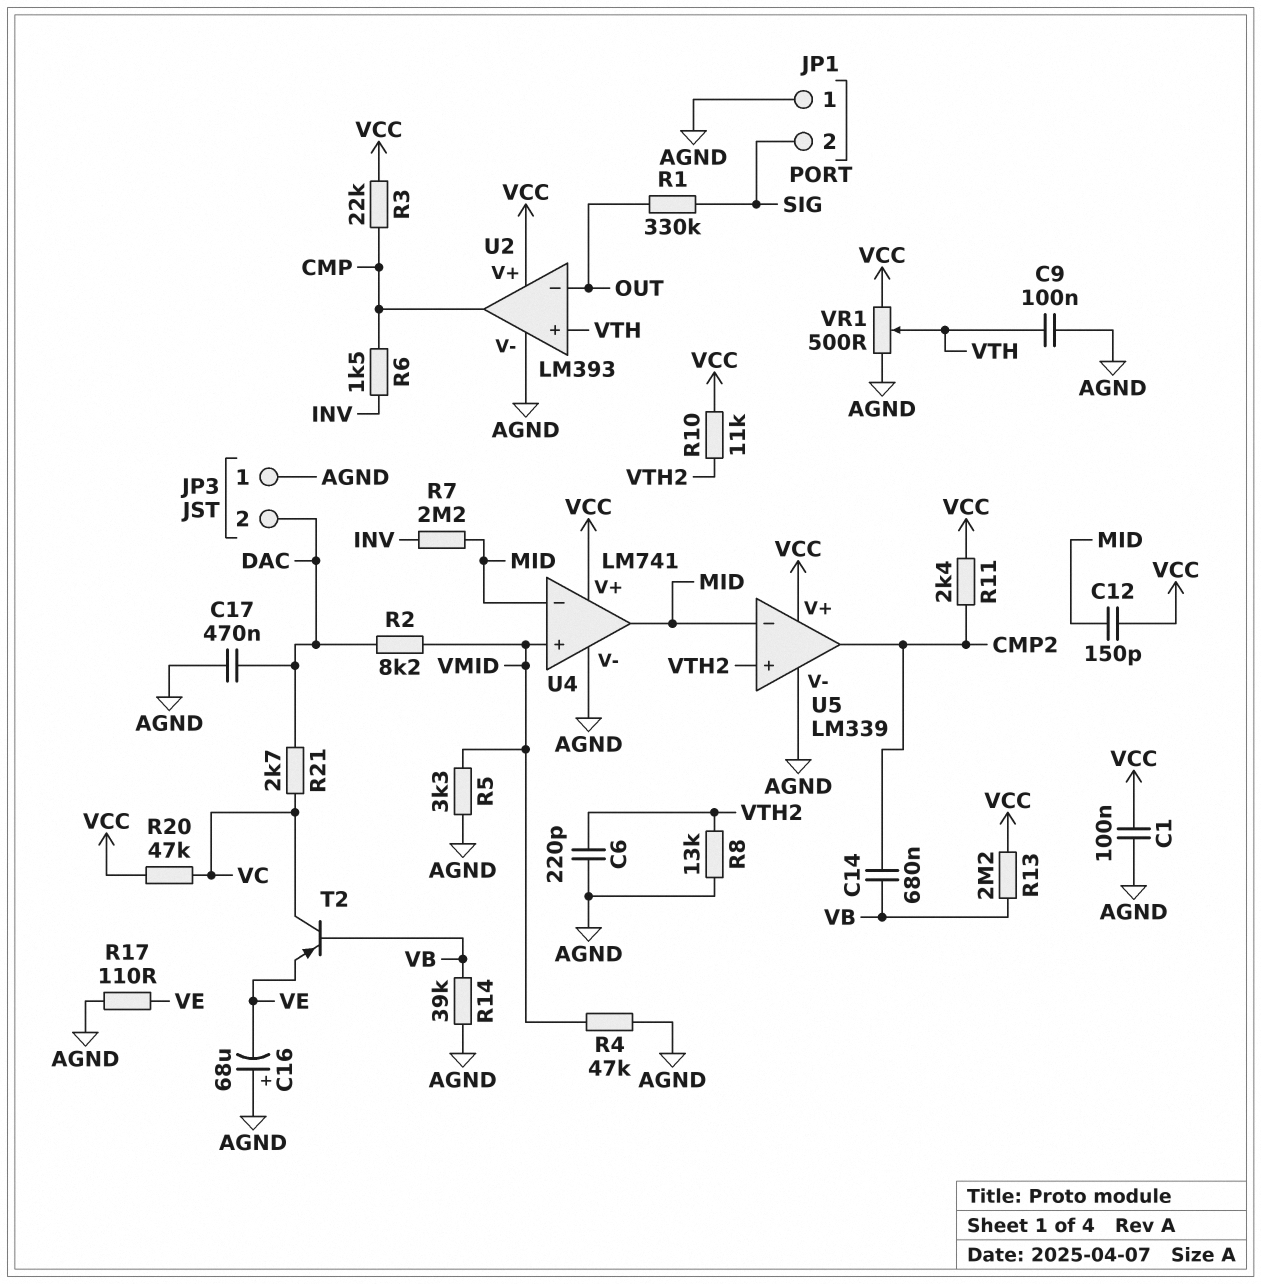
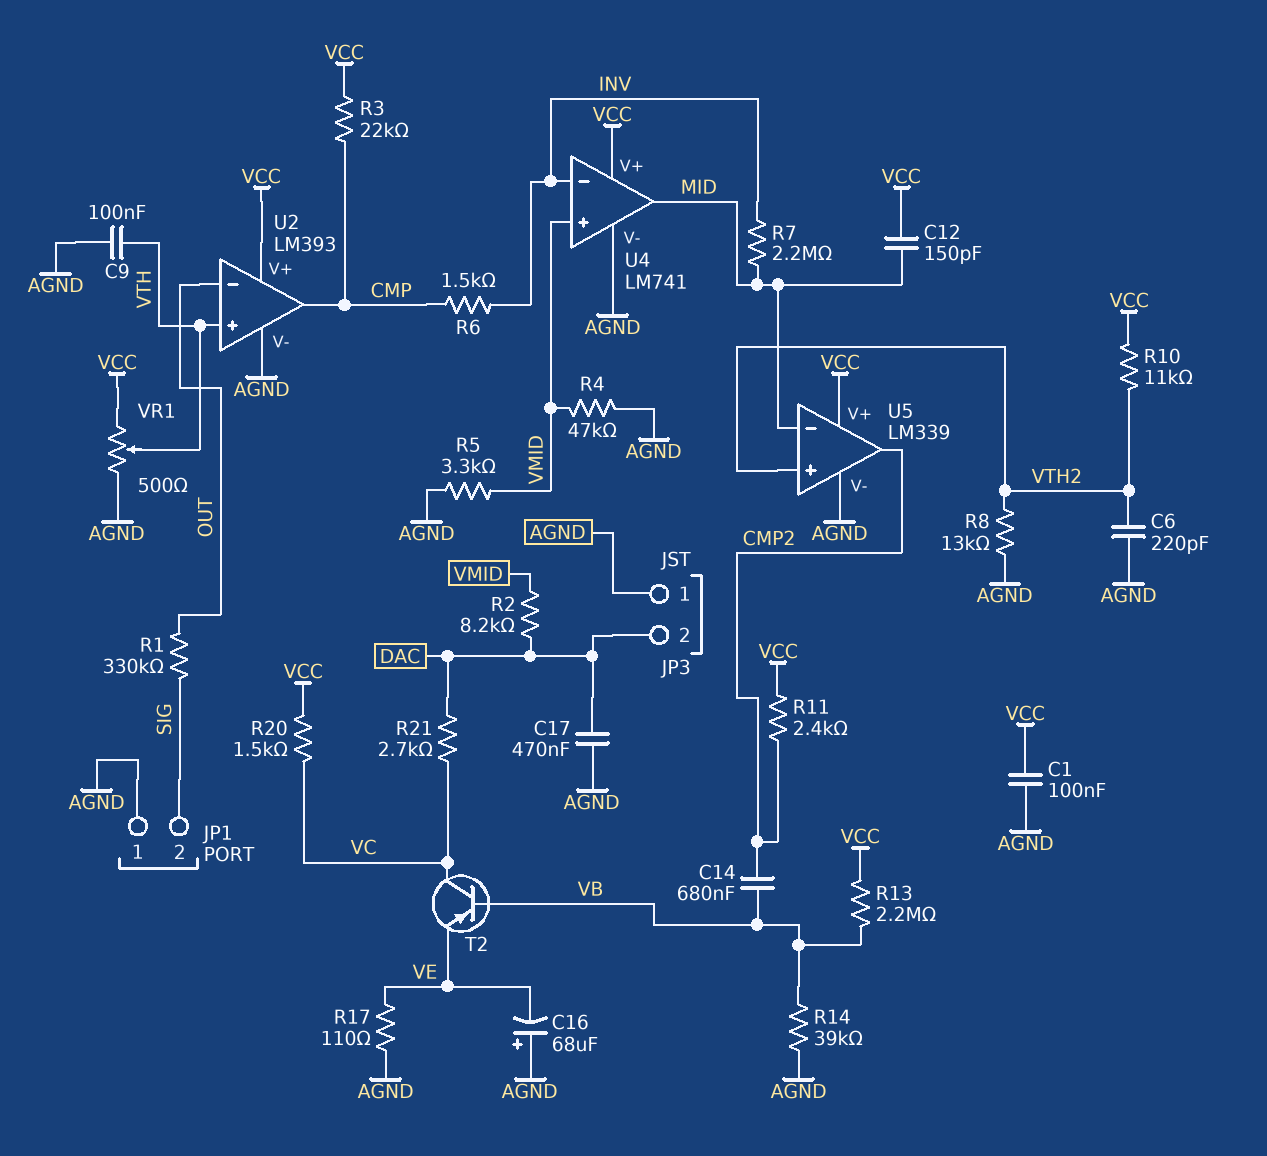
R20: 47k (VC, VCC) -> 1.5k (VC, VCC)
U4 pin in-: MID -> INV

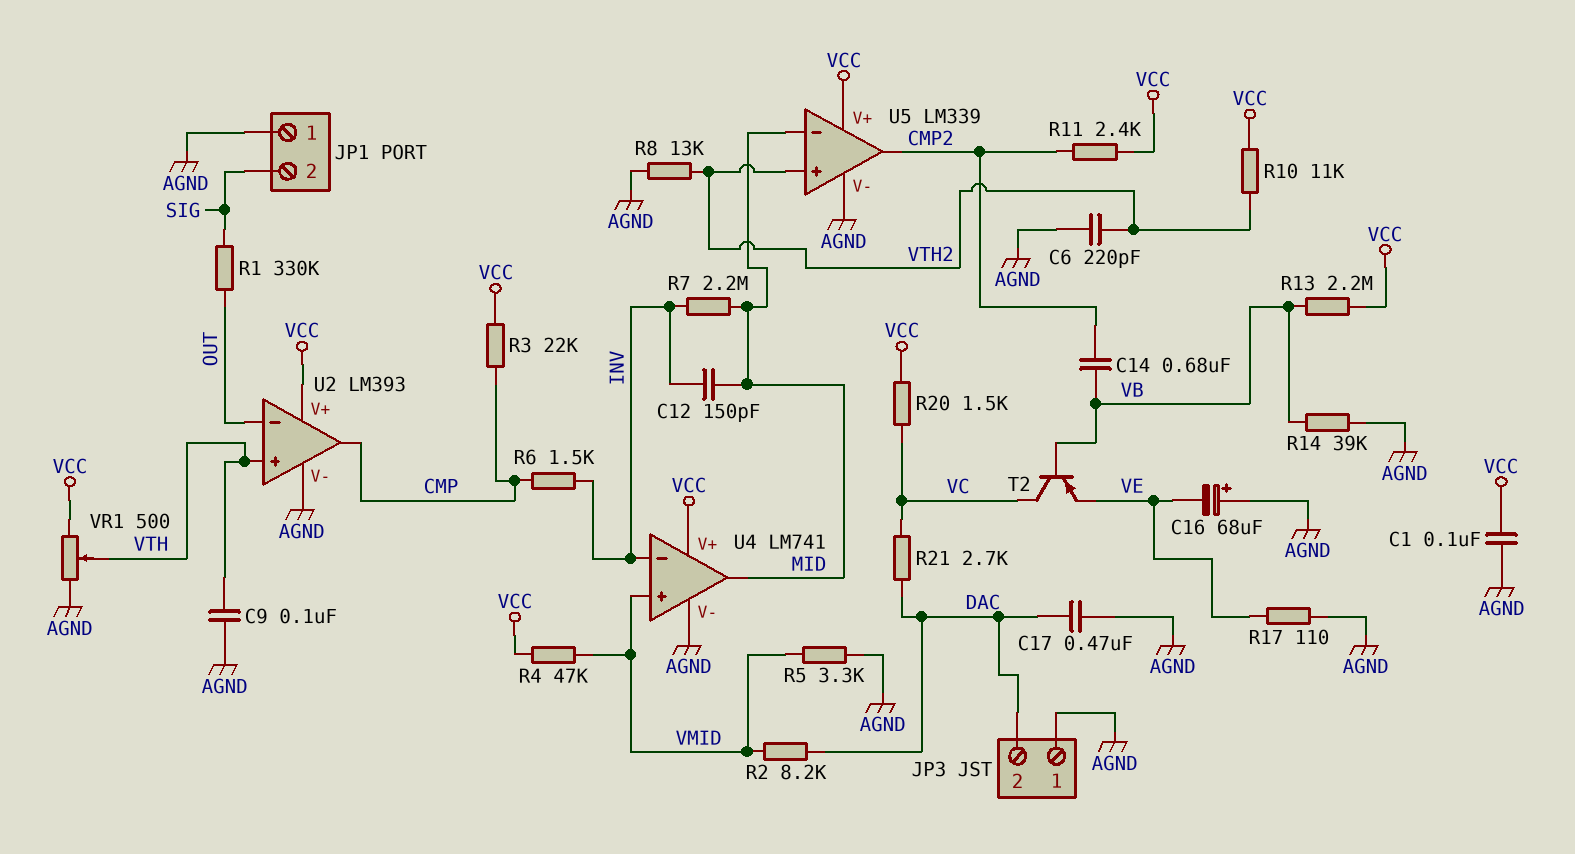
C12: 150pF (MID, VCC) -> 150pF (INV, MID)
R4: 47k (AGND, VMID) -> 47k (VCC, VMID)

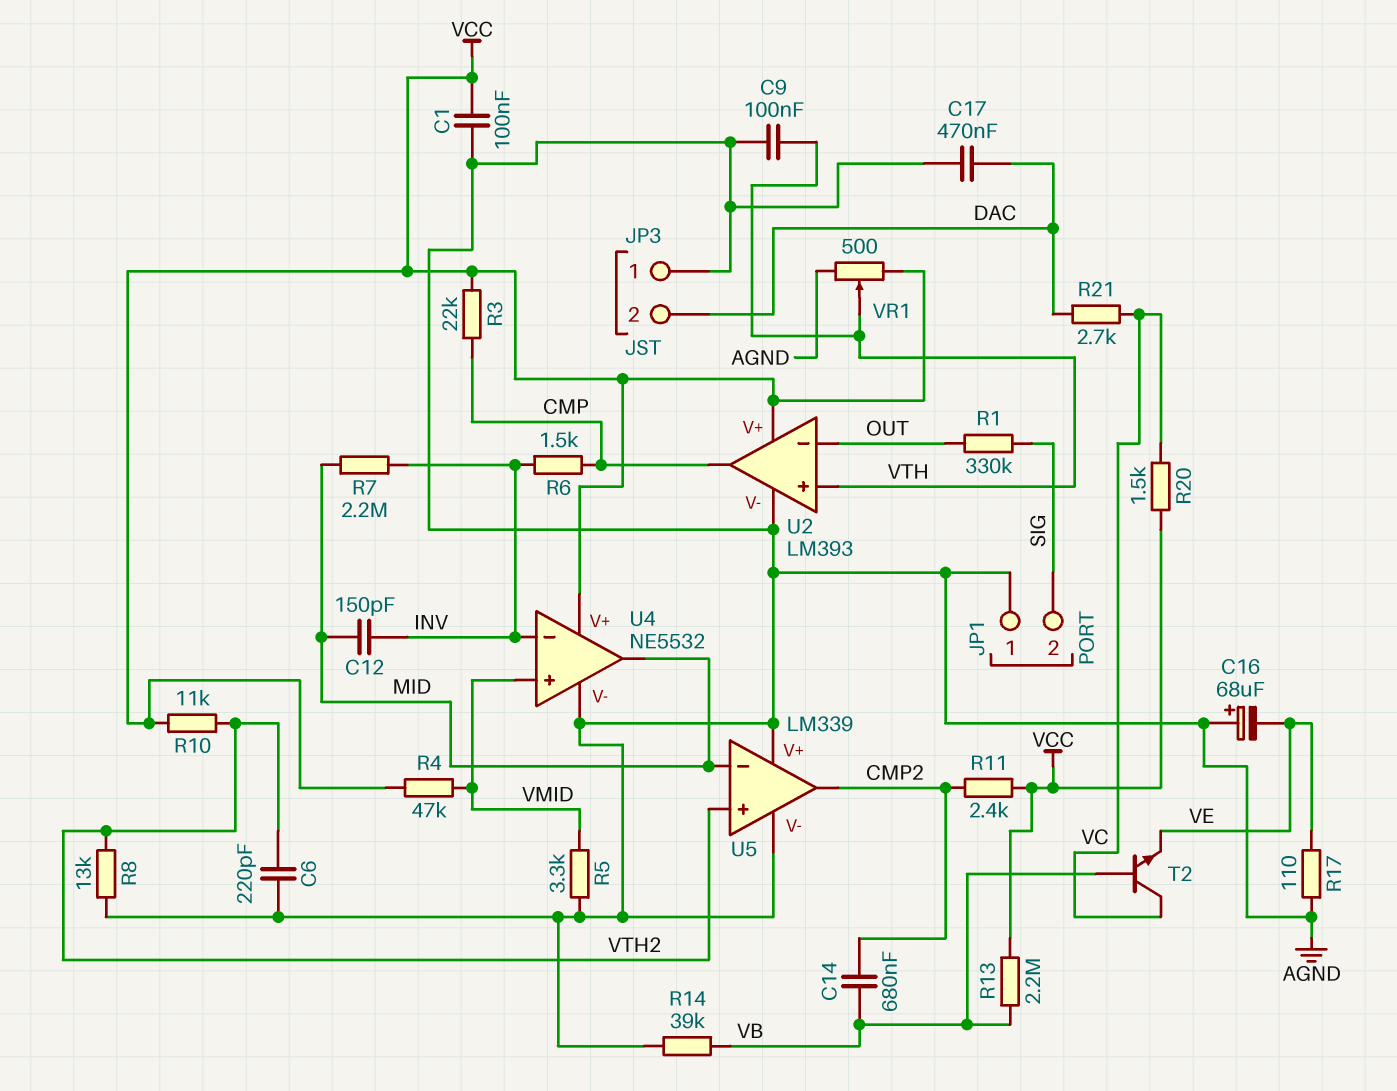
R2: 8.2k (DAC, VMID) -> none
T2: PNP (B VB, C VC, E VE) -> NPN (B VB, C VC, E VE)
U4: LM741 -> NE5532
U5 pin V+: VCC -> AGND

